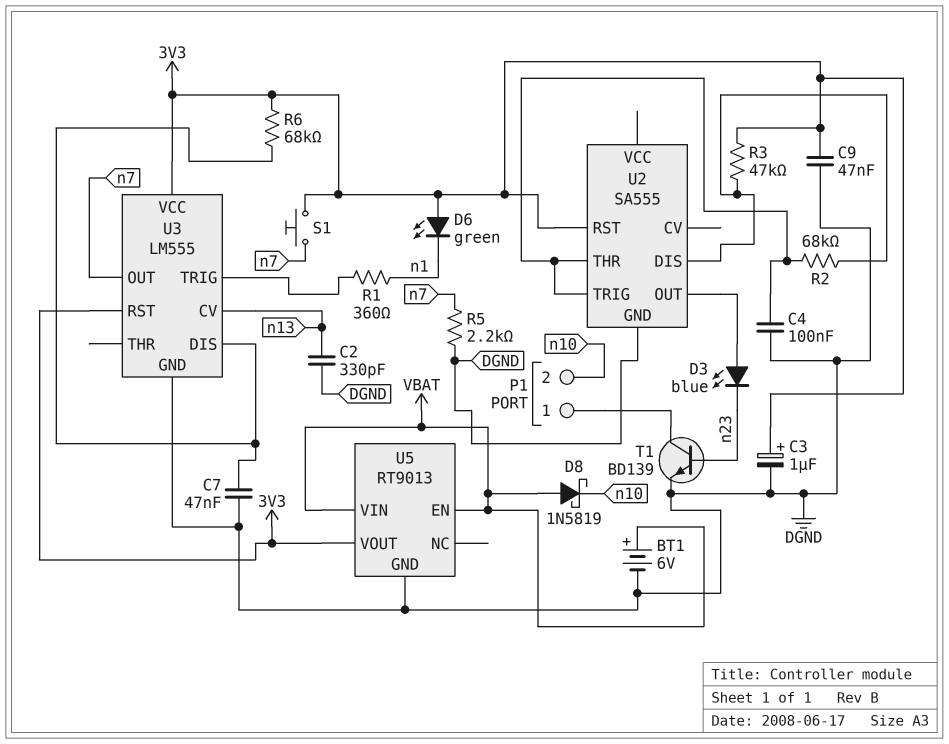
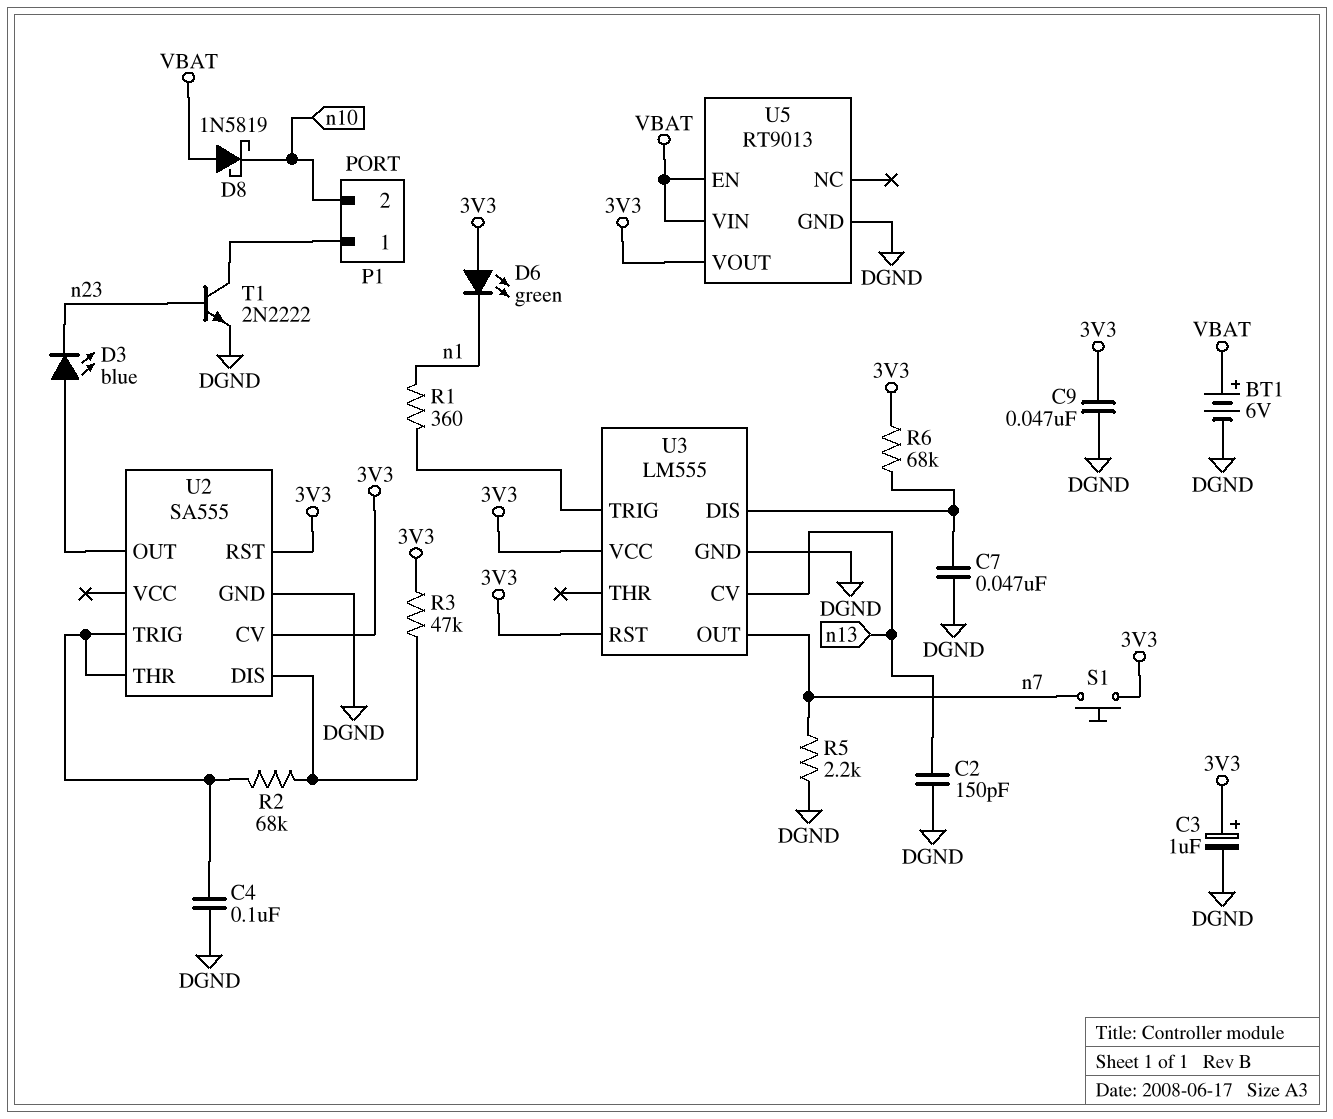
C2: 330pF (DGND, n13) -> 150pF (DGND, n13)
T1: NPN BD139 (B n23, C P1/1, E DGND) -> NPN 2N2222 (B n23, C P1/1, E DGND)
U2 pin CV: none -> 3V3

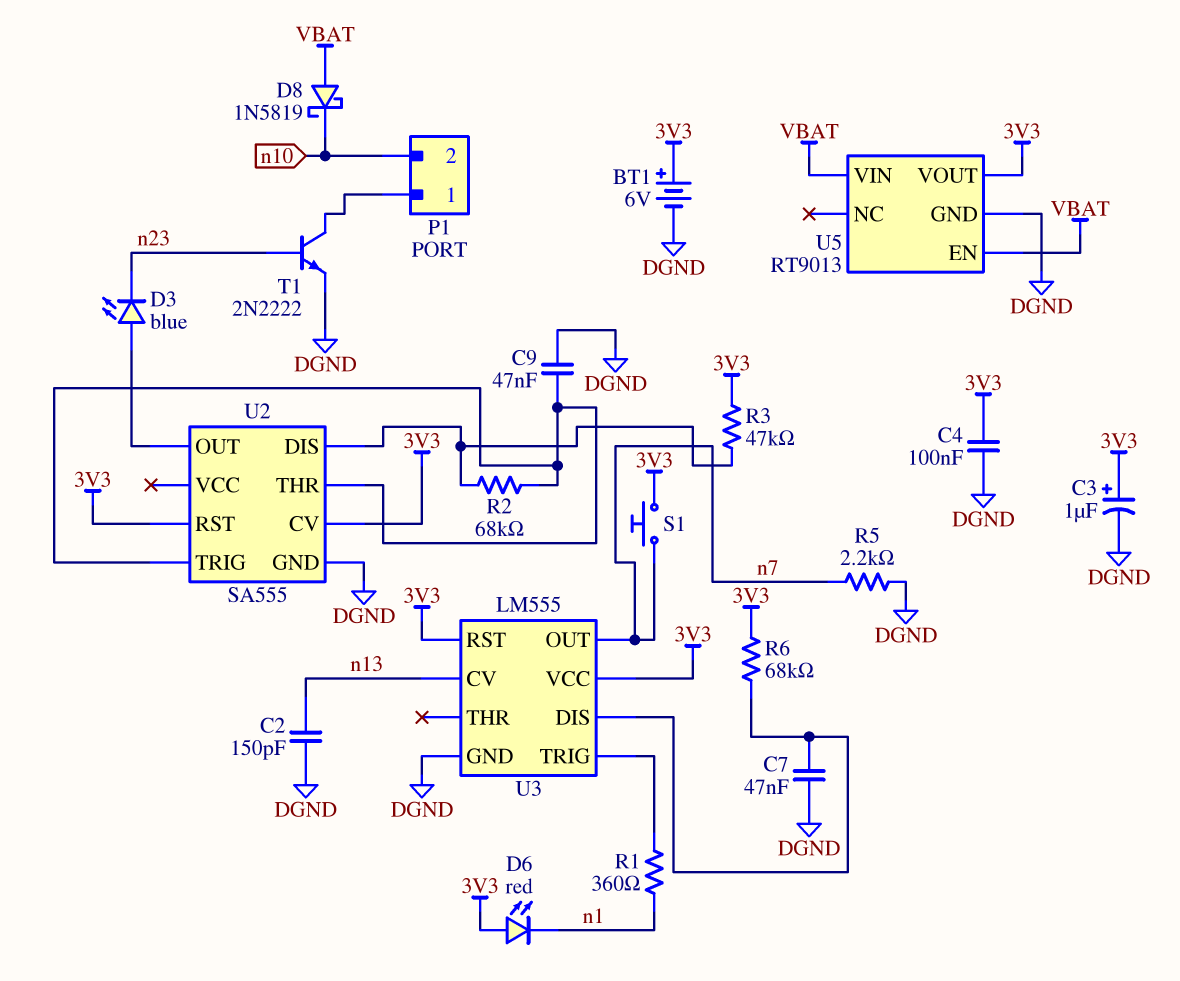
BT1: 6V (plus VBAT, minus DGND) -> 6V (plus 3V3, minus DGND)
C4: 100nF (DGND, U2/THR) -> 100nF (3V3, DGND)
C9: 47nF (3V3, DGND) -> 47nF (DGND, U2/THR)
D6: LED green (A 3V3, K n1) -> LED red (A 3V3, K n1)

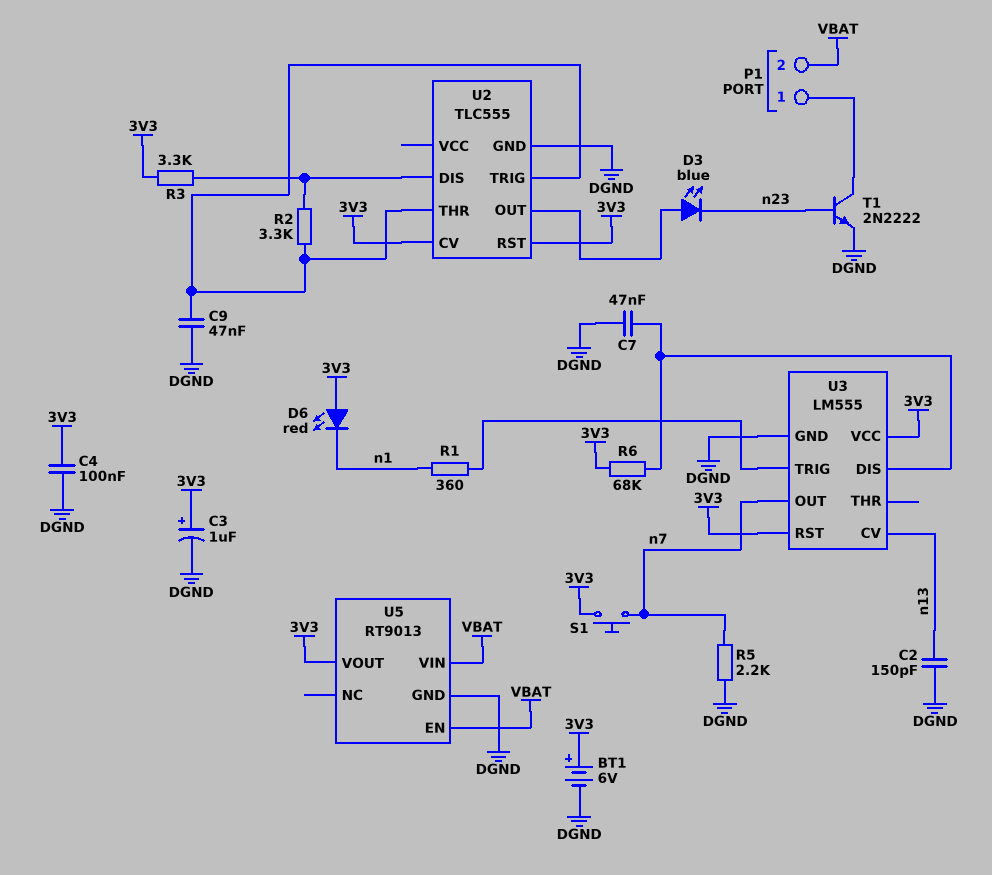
D8: schottky 1N5819 (A VBAT, K n10) -> none
P1 pin 2: n10 -> VBAT
R2: 68k (U2/DIS, U2/THR) -> 3.3k (U2/DIS, U2/THR)
R3: 47k (3V3, U2/DIS) -> 3.3k (3V3, U2/DIS)
U2: SA555 -> TLC555

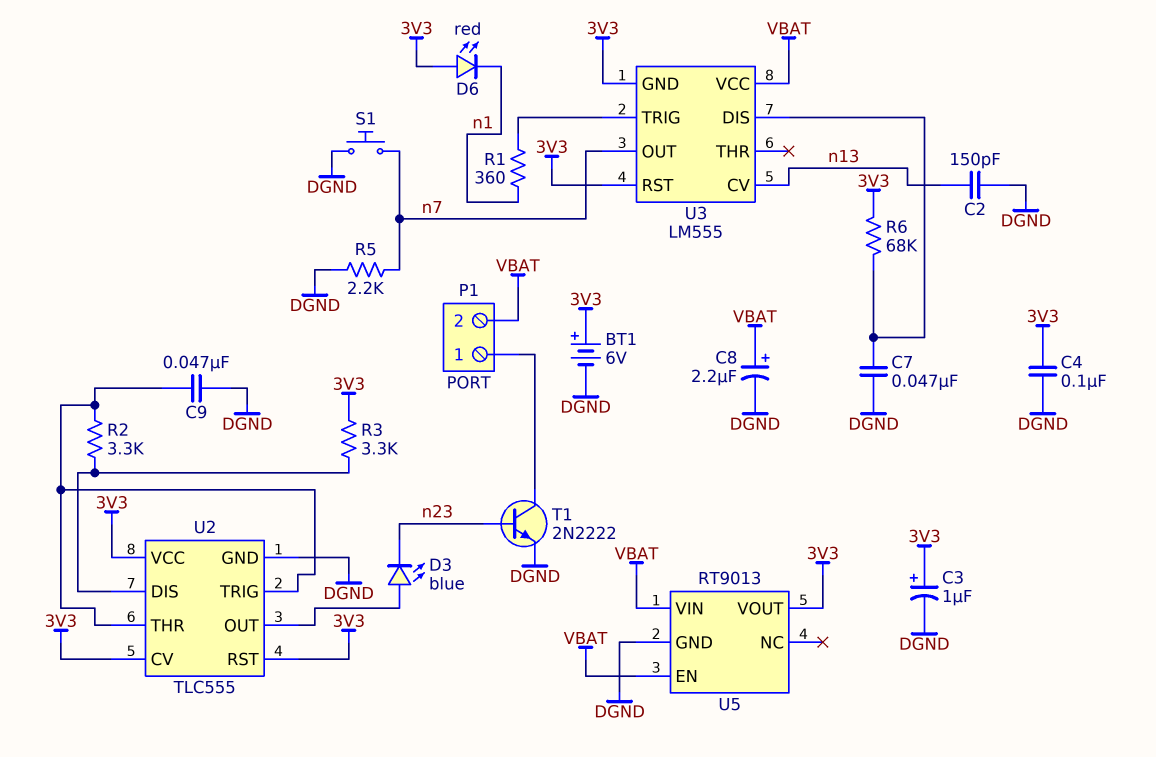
C8: none -> 2.2uF (plus VBAT, minus DGND)
S1: button (3V3, n7) -> button (DGND, n7)
U2 pin VCC: none -> 3V3
U3 pin GND: DGND -> 3V3
U3 pin VCC: 3V3 -> VBAT

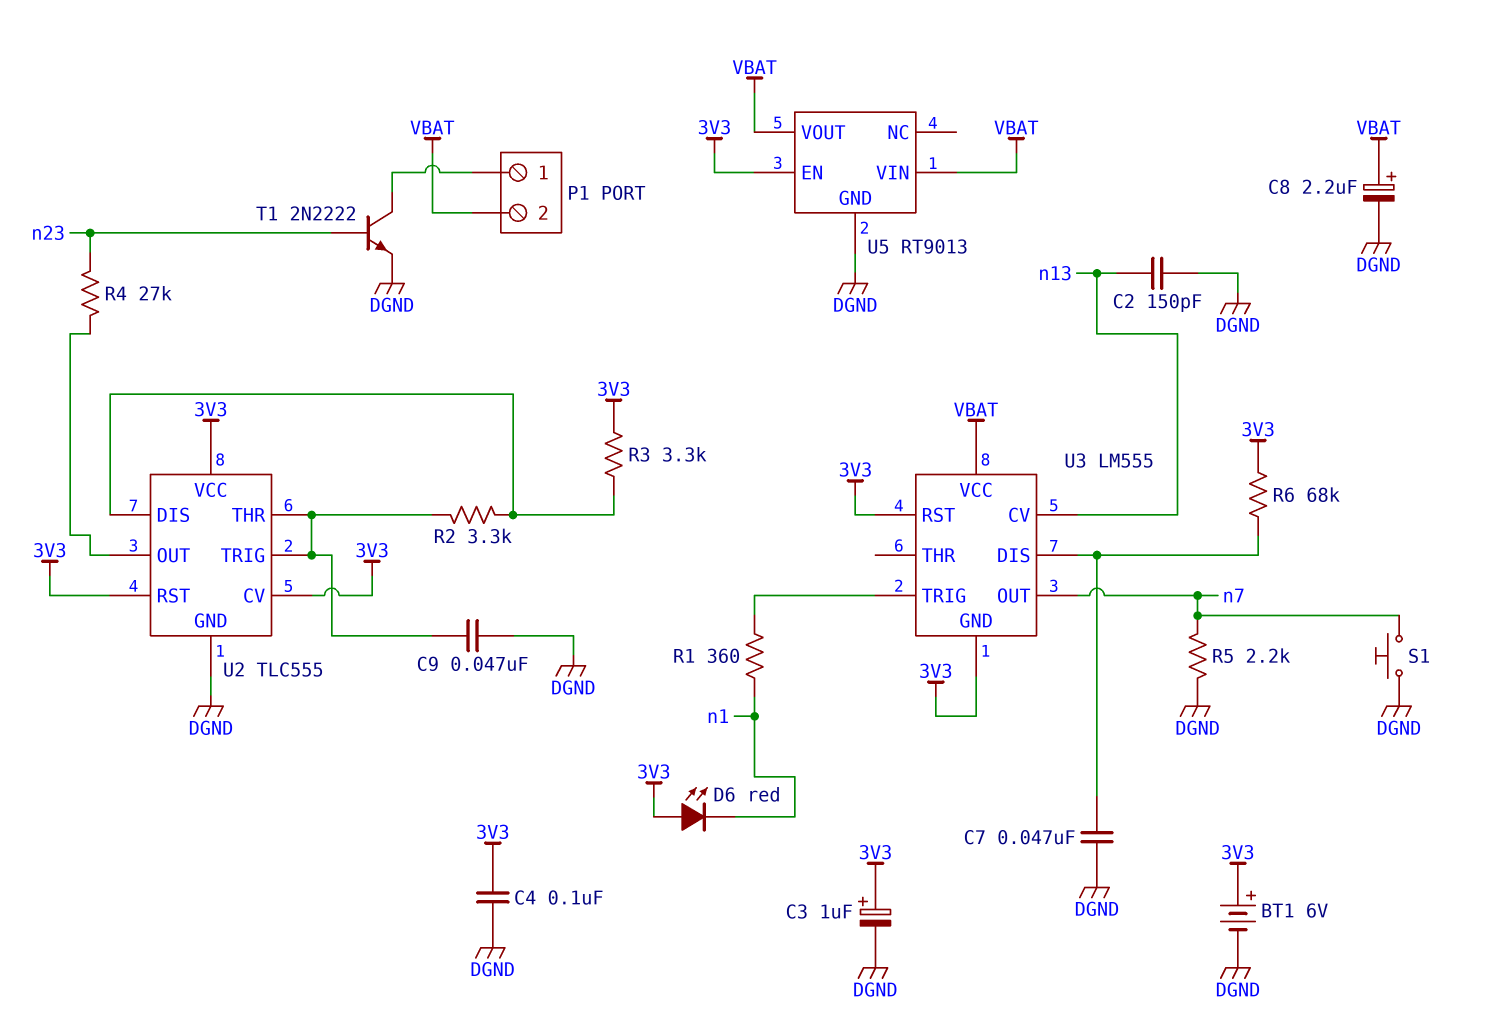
D3: LED blue (A U2/OUT, K n23) -> none
R4: none -> 27k (U2/OUT, n23)
U5 pin EN: VBAT -> 3V3
U5 pin VOUT: 3V3 -> VBAT

